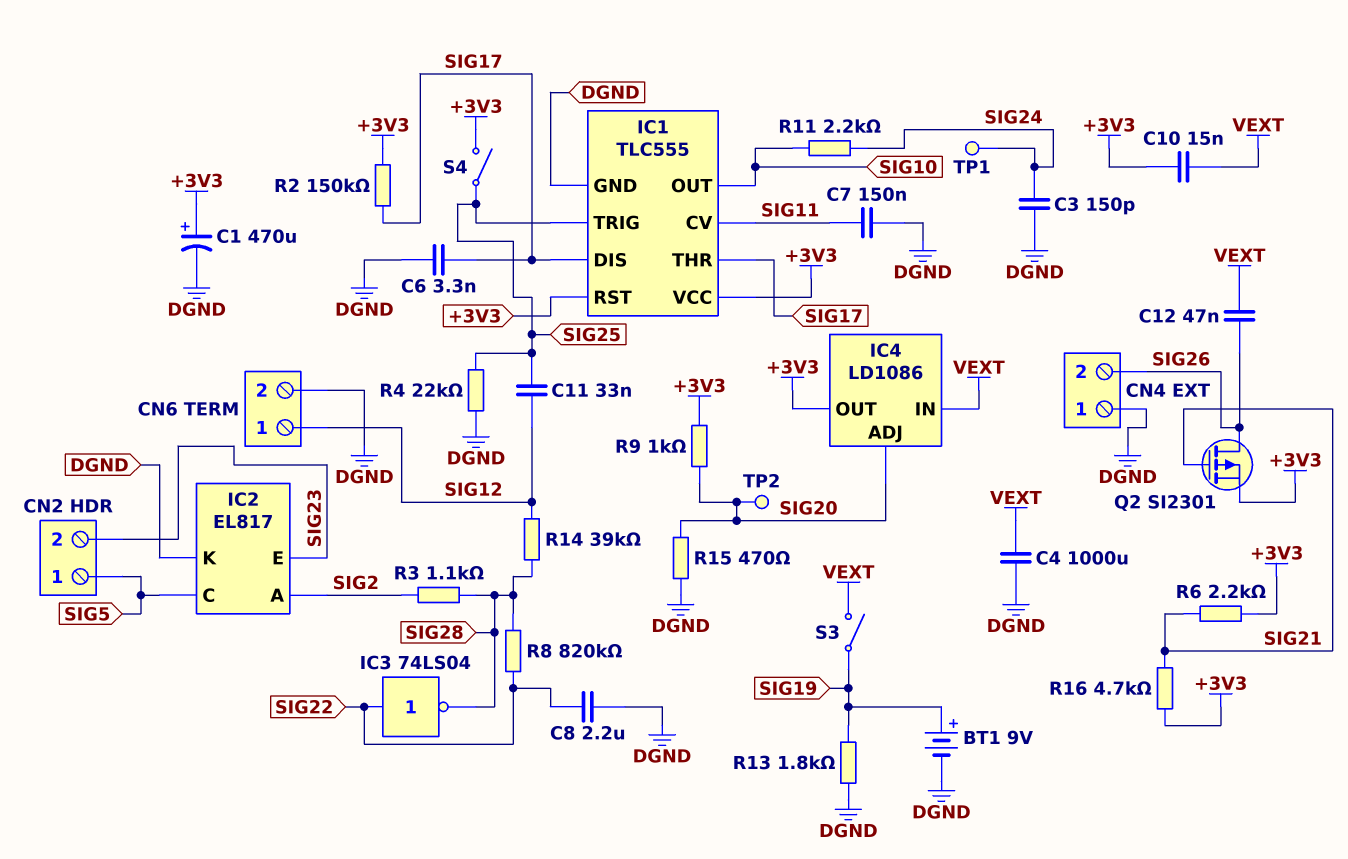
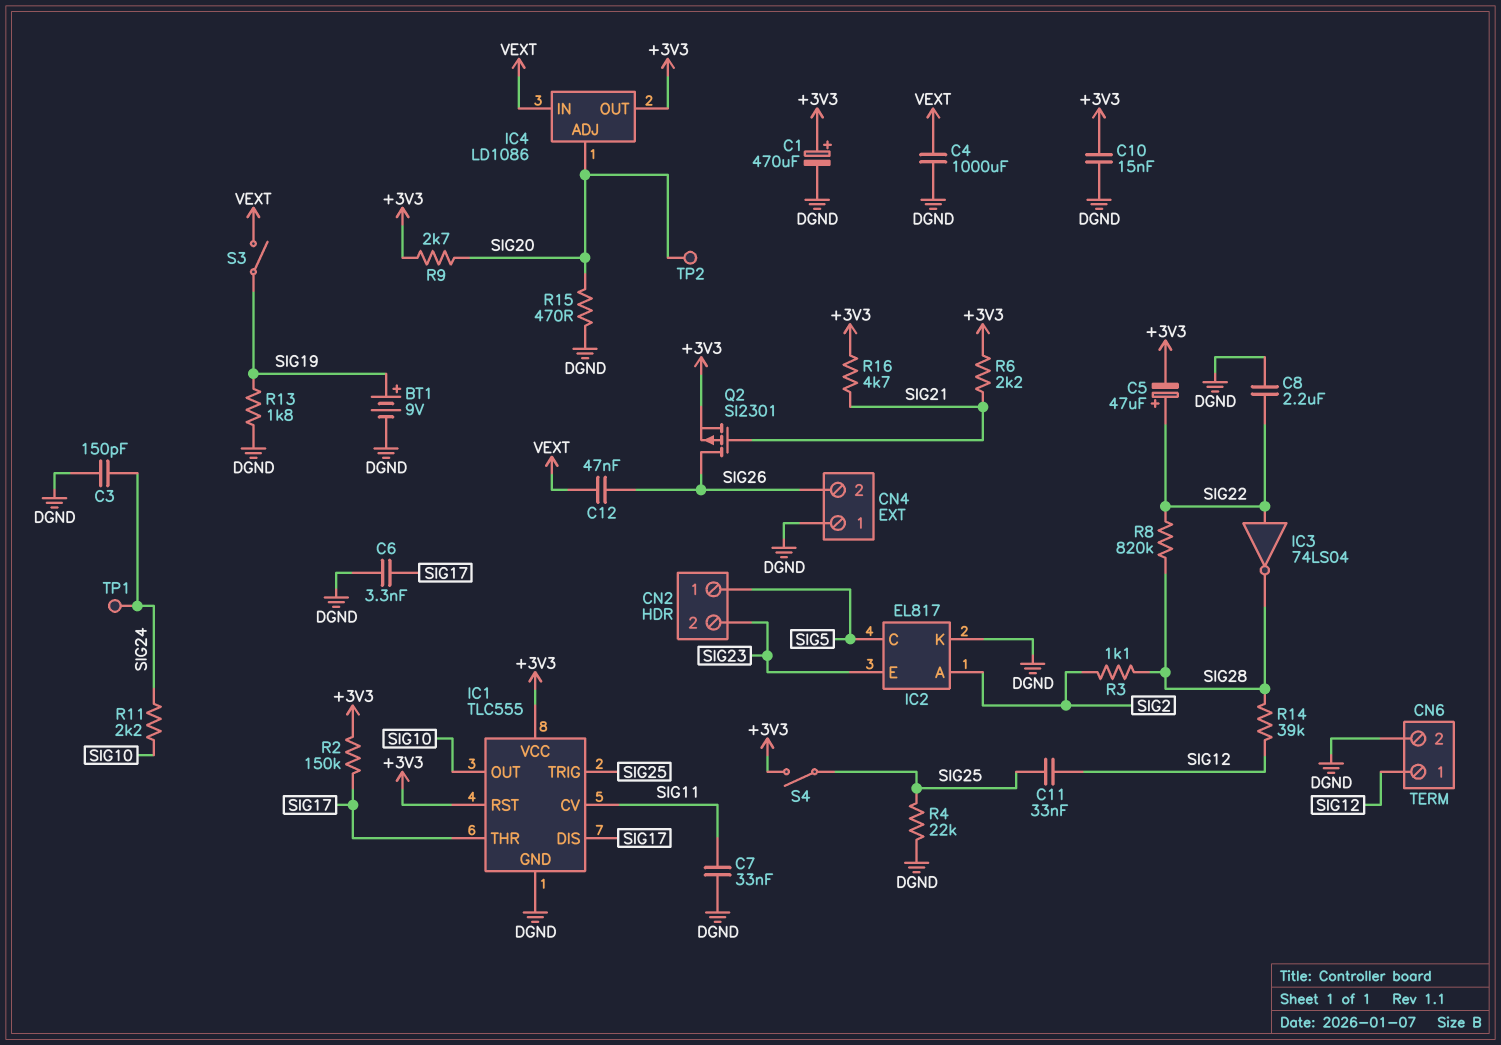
C5: none -> 47uF (plus SIG22, minus +3V3)
C7: 150nF (DGND, SIG11) -> 33nF (DGND, SIG11)
C10: 15nF (+3V3, VEXT) -> 15nF (+3V3, DGND)
R9: 1k (+3V3, SIG20) -> 2.7k (+3V3, SIG20)

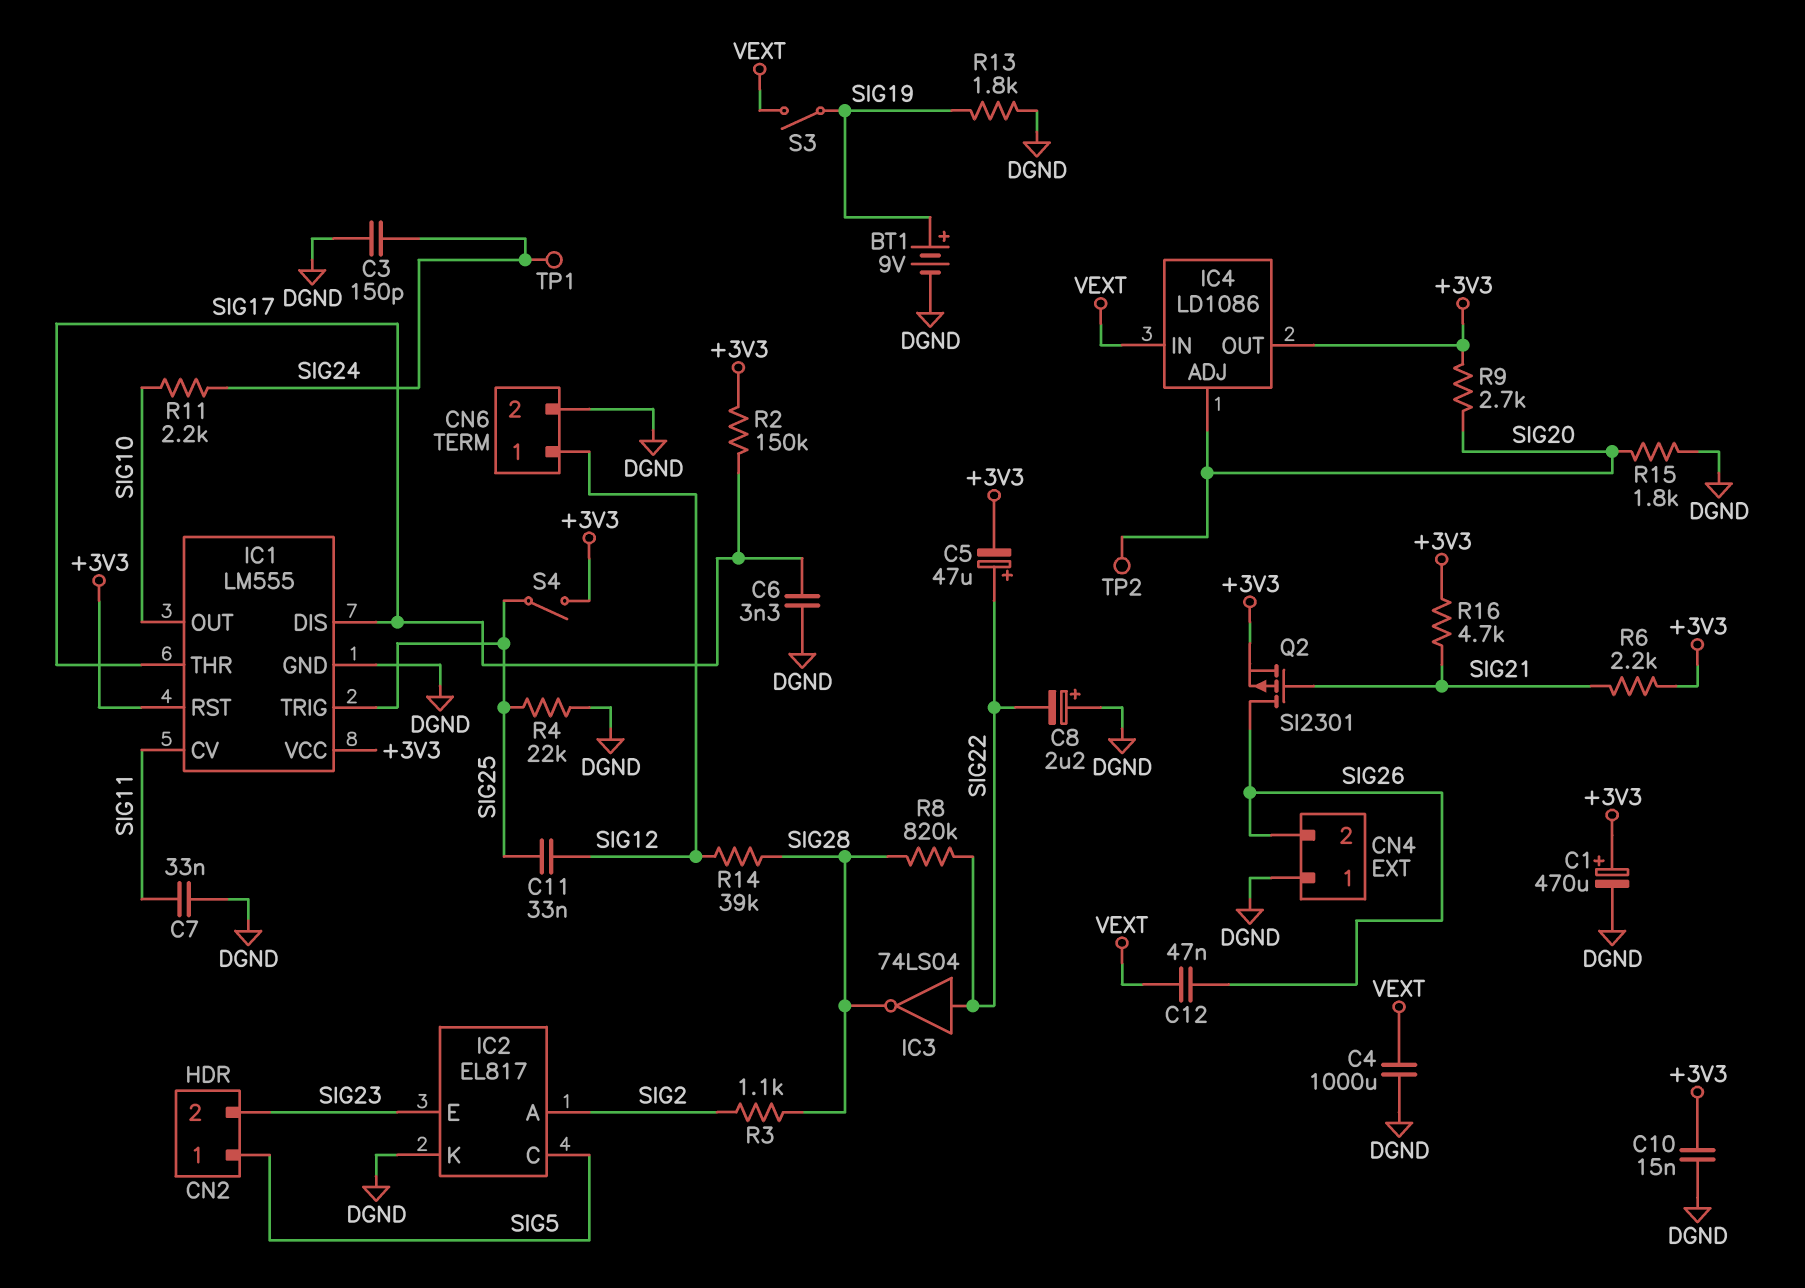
C8: 2.2uF (DGND, SIG22) -> 2.2uF (plus DGND, minus SIG22)
IC1: TLC555 -> LM555
R15: 470 (DGND, SIG20) -> 1.8k (DGND, SIG20)

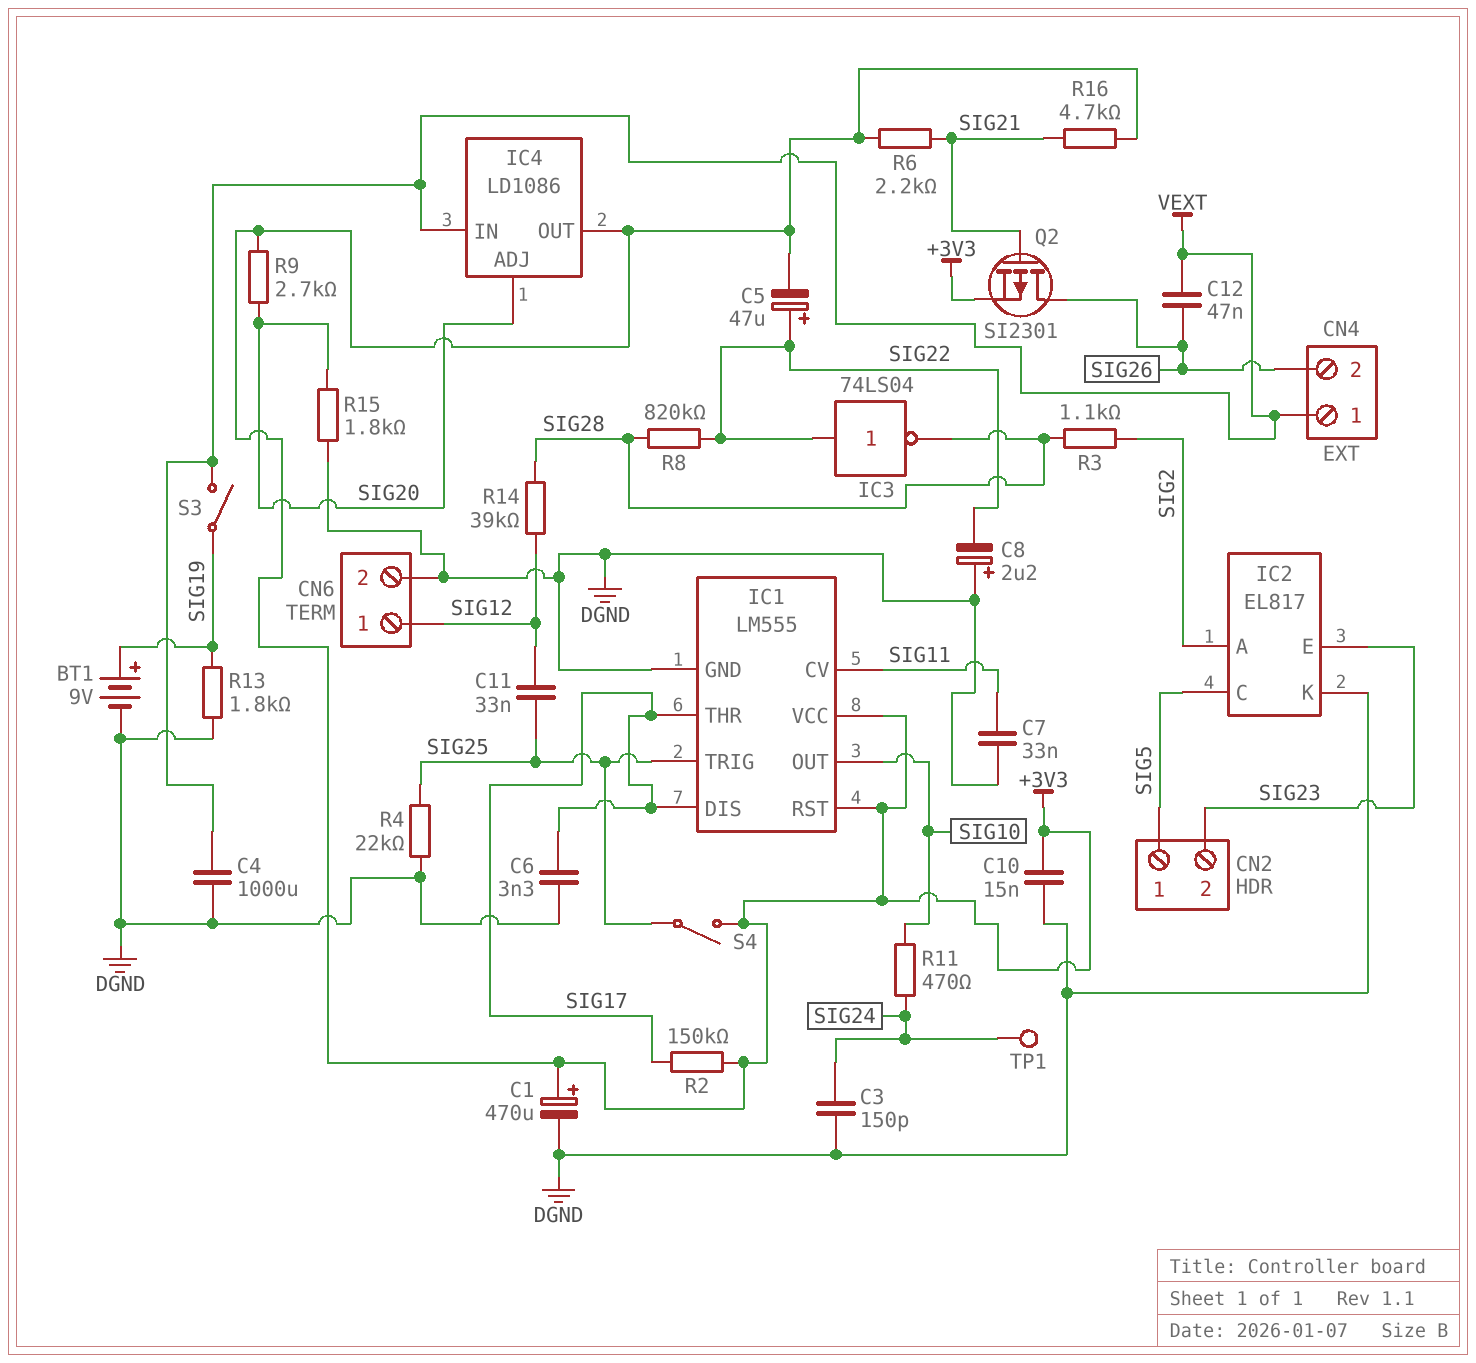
CN4 pin 1: DGND -> VEXT
R11: 2.2k (SIG10, SIG24) -> 470 (SIG10, SIG24)
TP2: test point (SIG20) -> none

